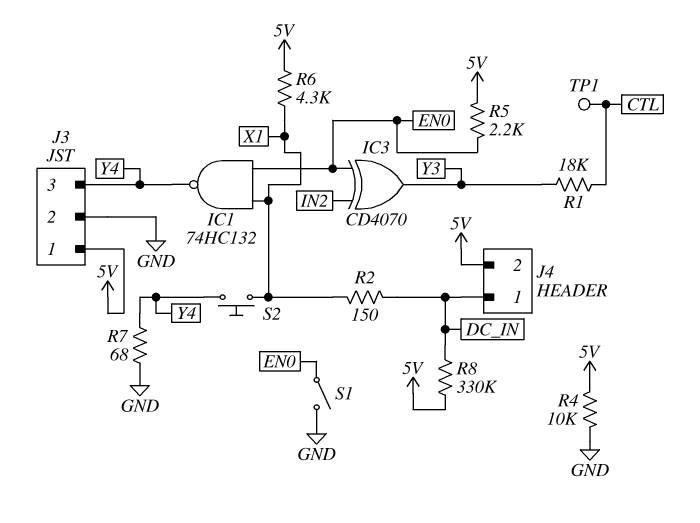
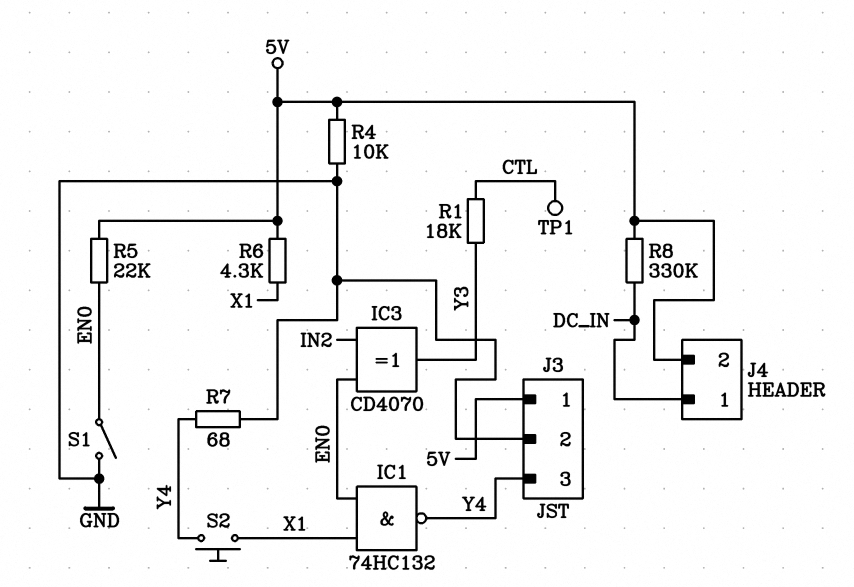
R2: 150 (DC_IN, X1) -> none
R5: 2.2k (5V, EN0) -> 22k (5V, EN0)

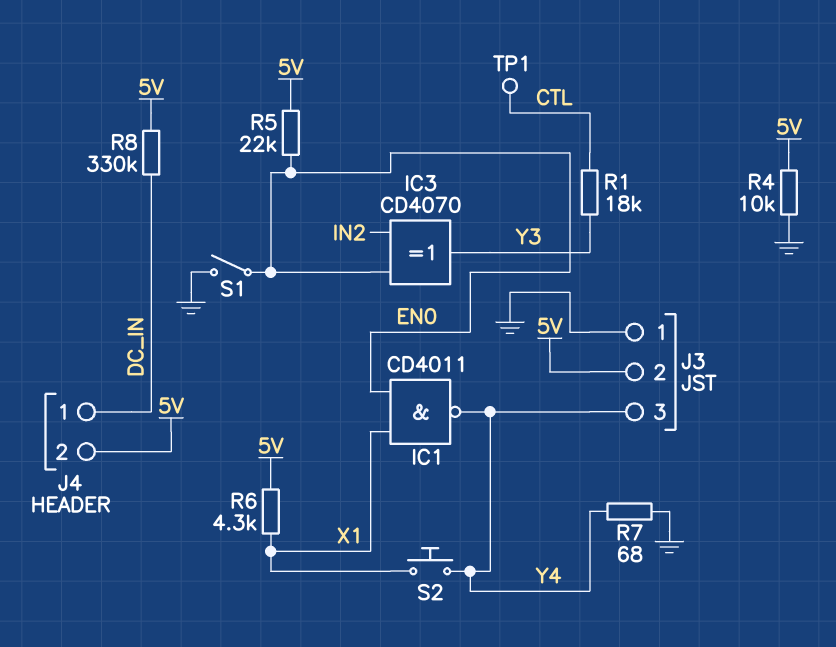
IC1: NAND 74HC132 (in EN0, in X1, out Y4) -> NAND CD4011 (in EN0, in X1, out Y4)
J3 pin 1: 5V -> GND
J3 pin 2: GND -> 5V

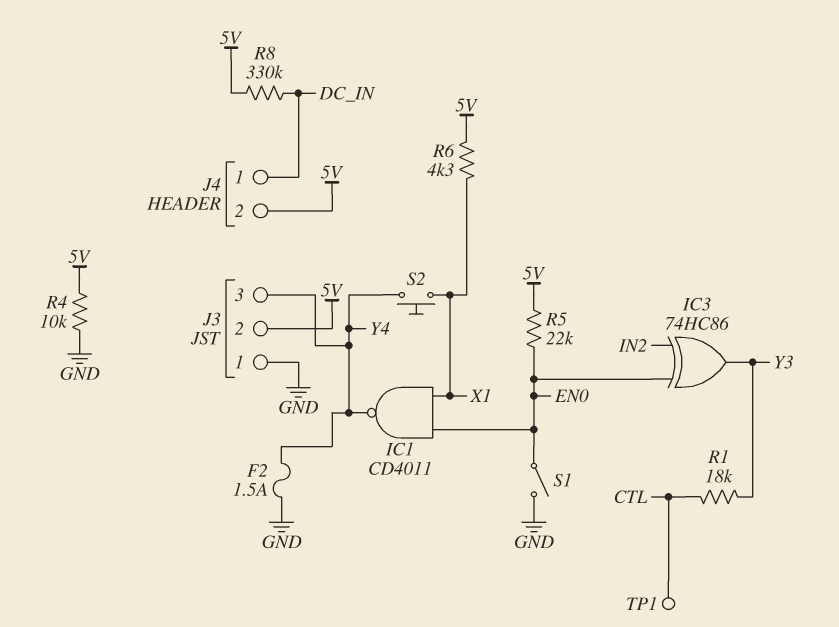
F2: none -> 1.5A (GND, Y4)
IC3: XOR CD4070 (in EN0, in IN2, out Y3) -> XOR 74HC86 (in EN0, in IN2, out Y3)
R7: 68 (GND, Y4) -> none

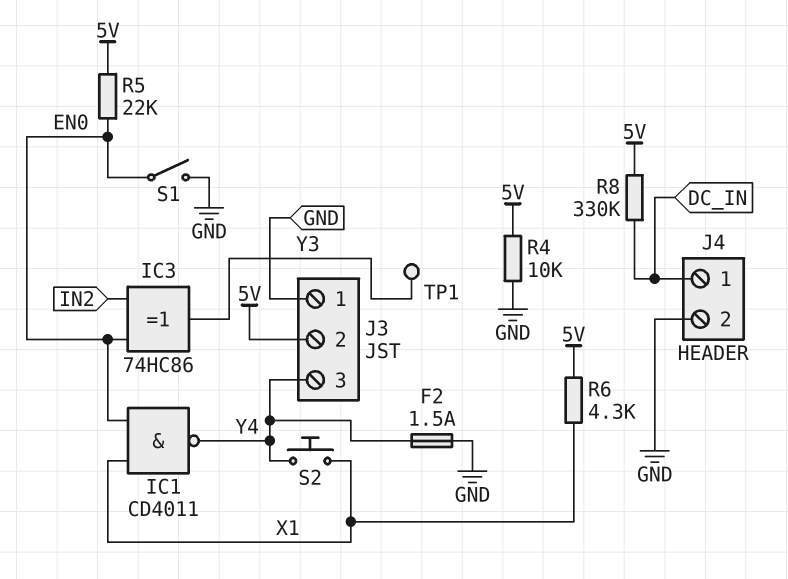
J4 pin 2: 5V -> GND
R1: 18k (CTL, Y3) -> none
TP1: test point (CTL) -> test point (Y3)

